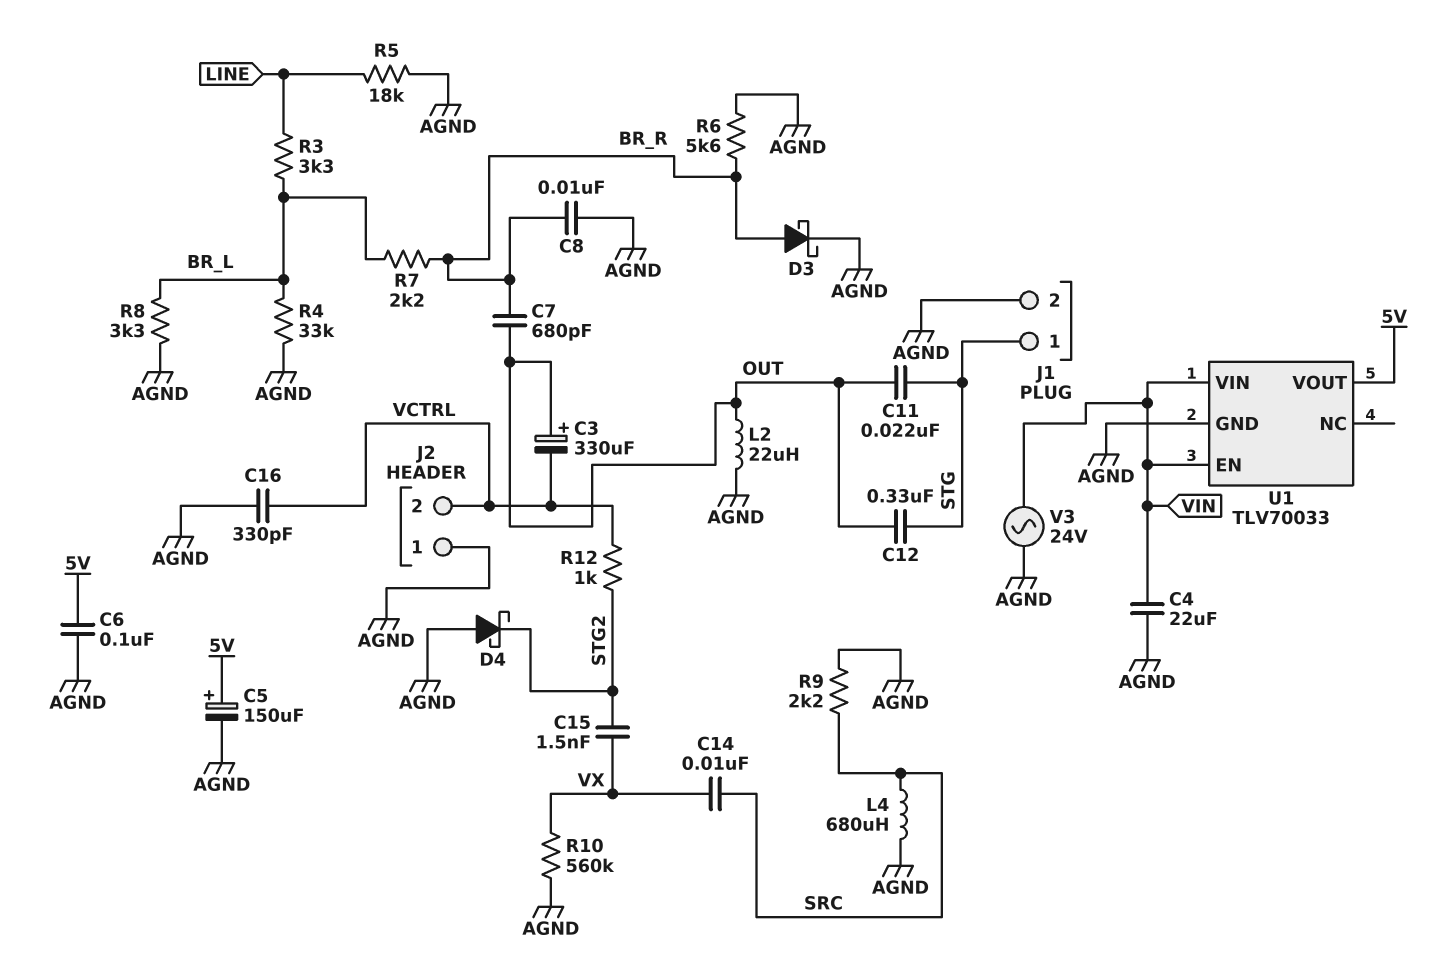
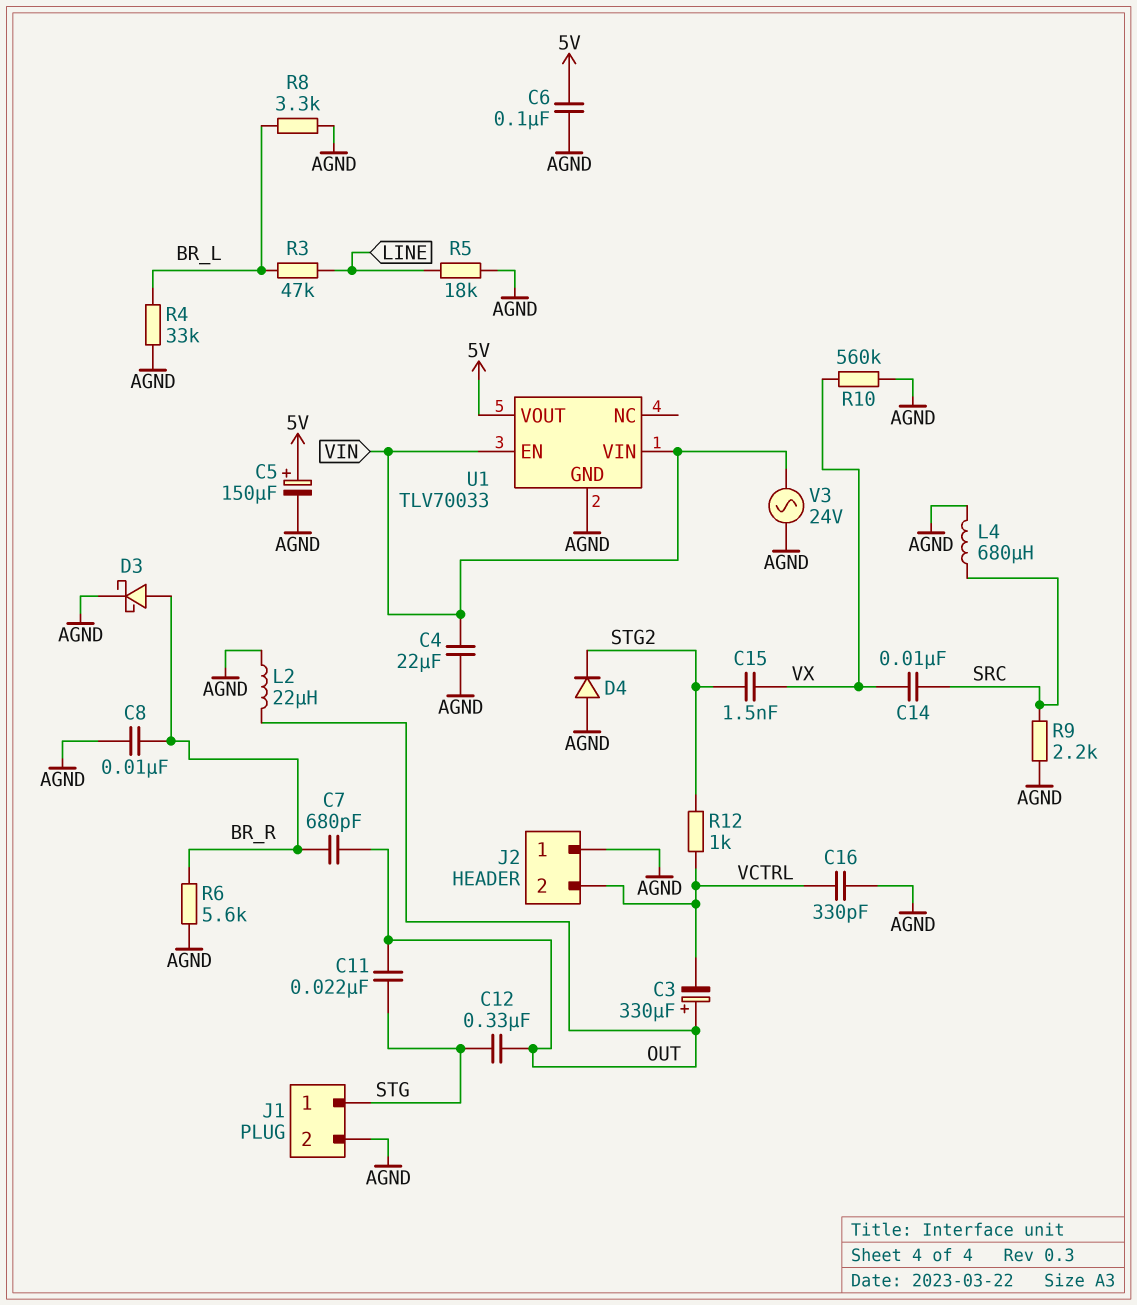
D4: schottky (A AGND, K STG2) -> diode (A AGND, K STG2)
R3: 3.3k (BR_L, LINE) -> 47k (BR_L, LINE)
R7: 2.2k (BR_L, BR_R) -> none

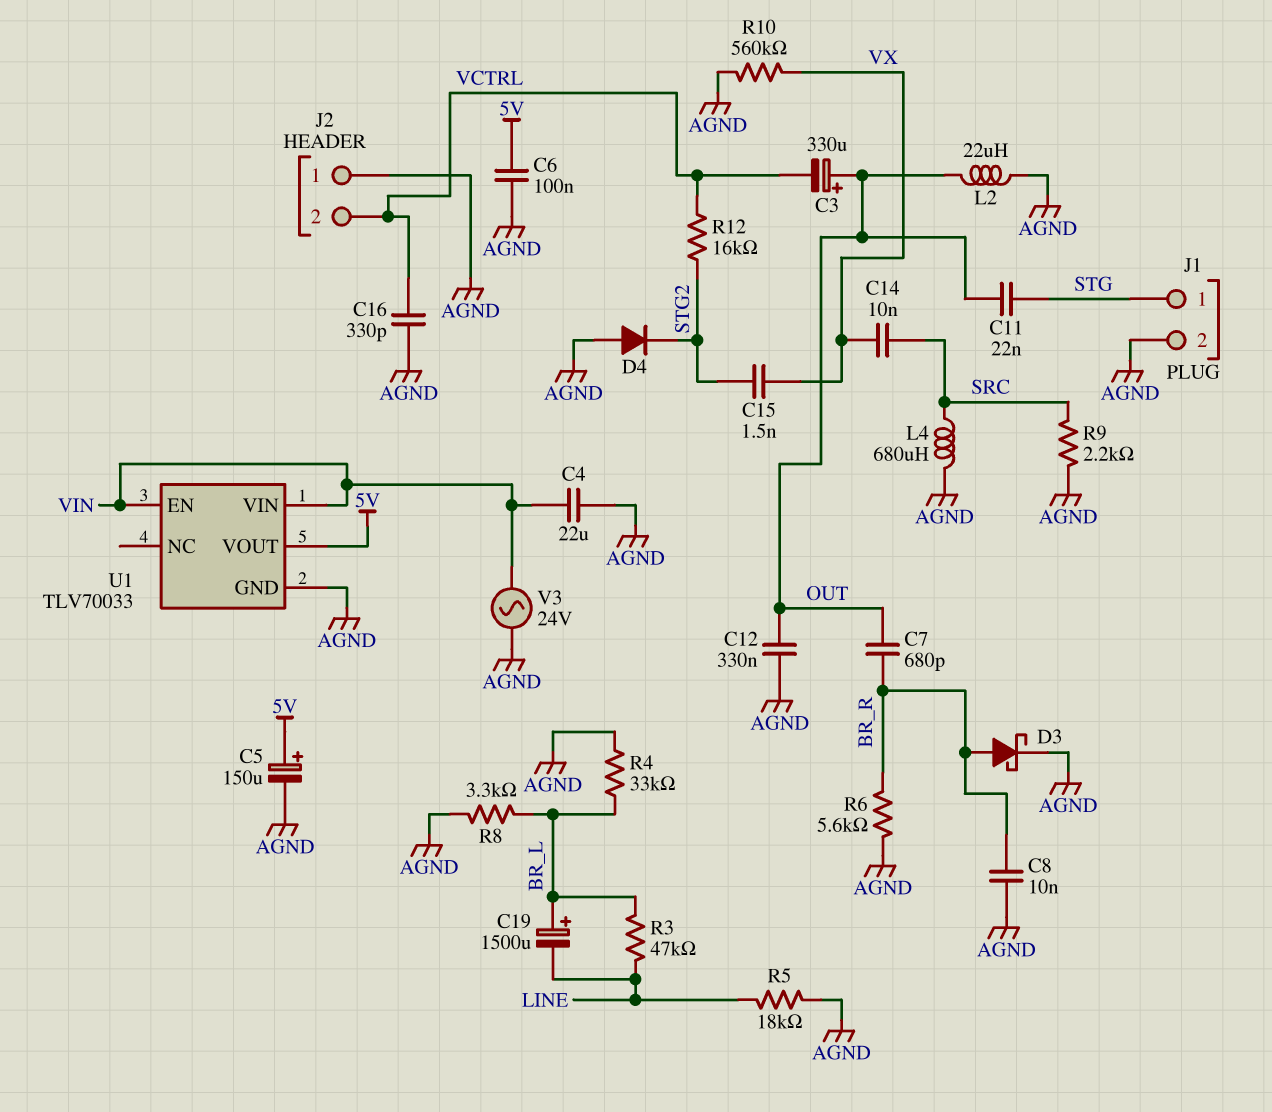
C12: 330nF (OUT, STG) -> 330nF (AGND, OUT)
C19: none -> 1500uF (plus BR_L, minus LINE)
R12: 1k (STG2, VCTRL) -> 16k (STG2, VCTRL)

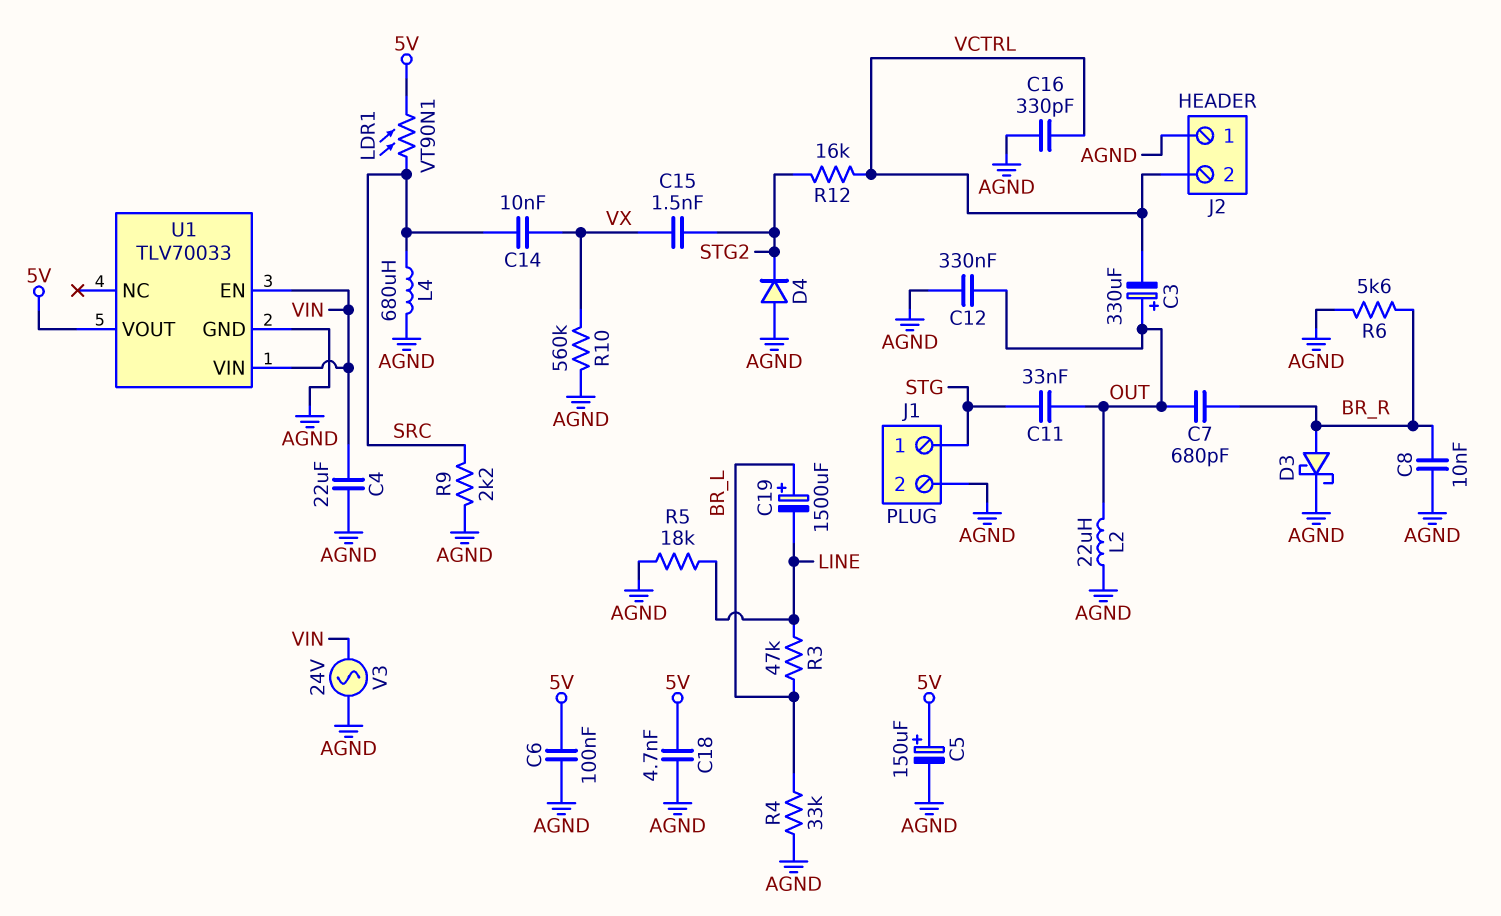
C11: 22nF (OUT, STG) -> 33nF (OUT, STG)
C18: none -> 4.7nF (5V, AGND)
LDR1: none -> VT90N1 (5V, SRC)
R8: 3.3k (AGND, BR_L) -> none

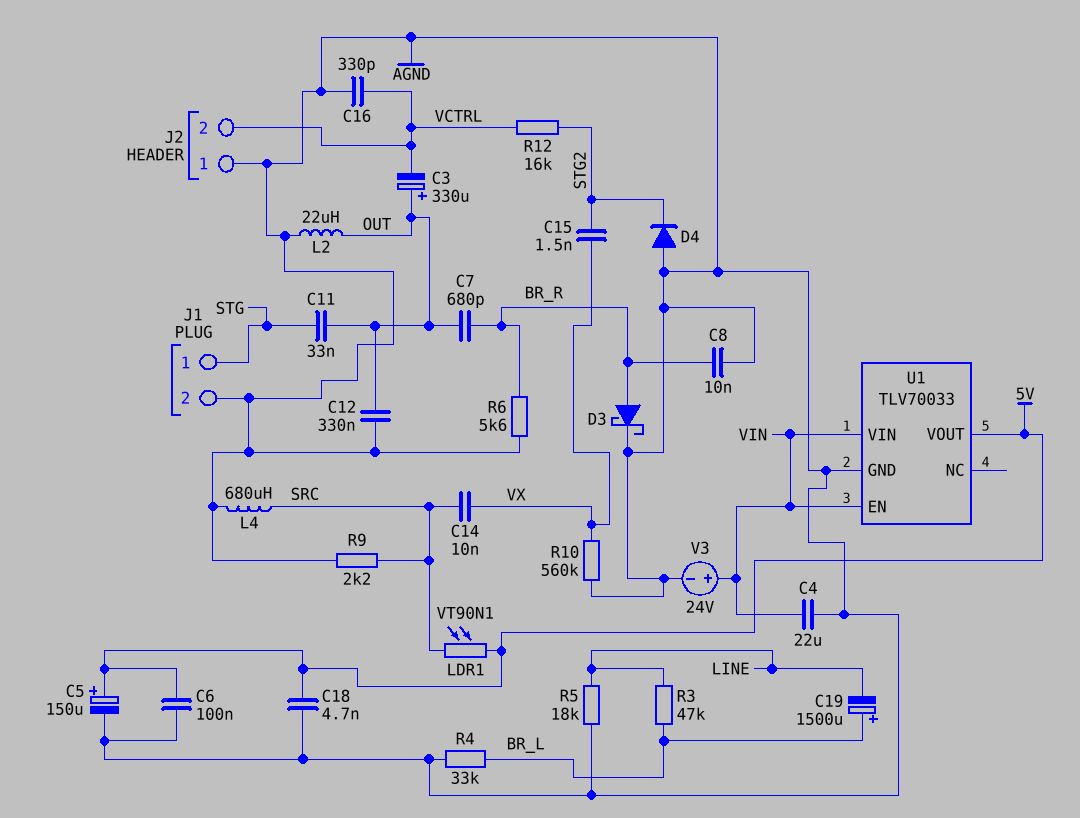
V3: AC 24V (AGND, VIN) -> 24V (plus VIN, minus AGND)

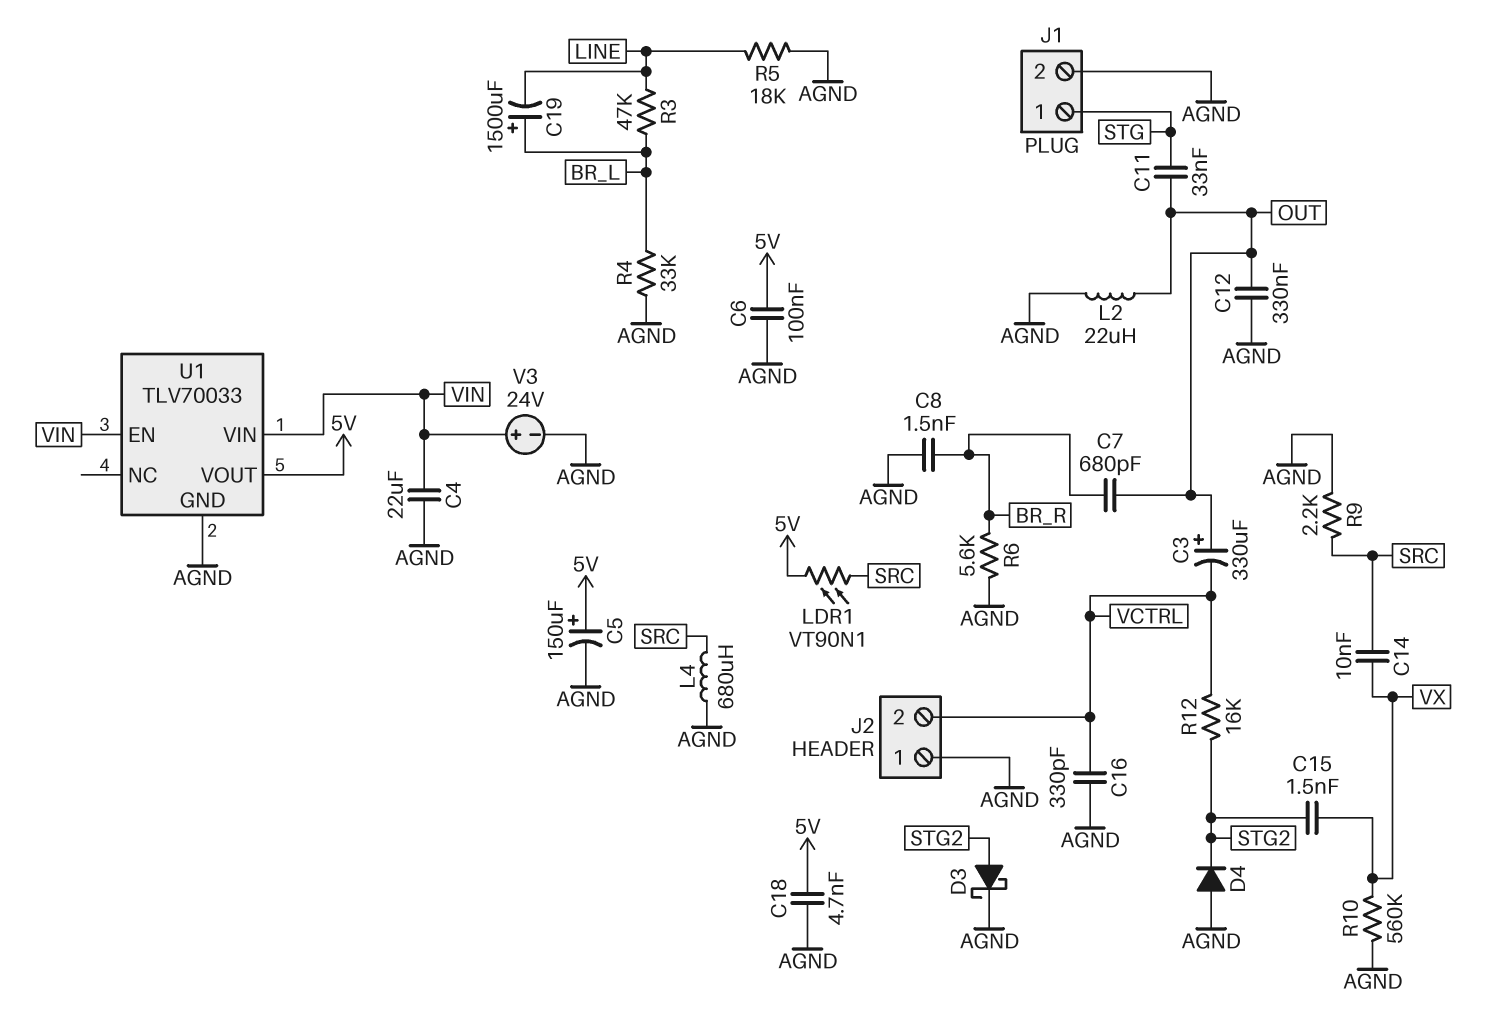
C8: 10nF (AGND, BR_R) -> 1.5nF (AGND, BR_R)
D3: schottky (A BR_R, K AGND) -> schottky (A STG2, K AGND)

